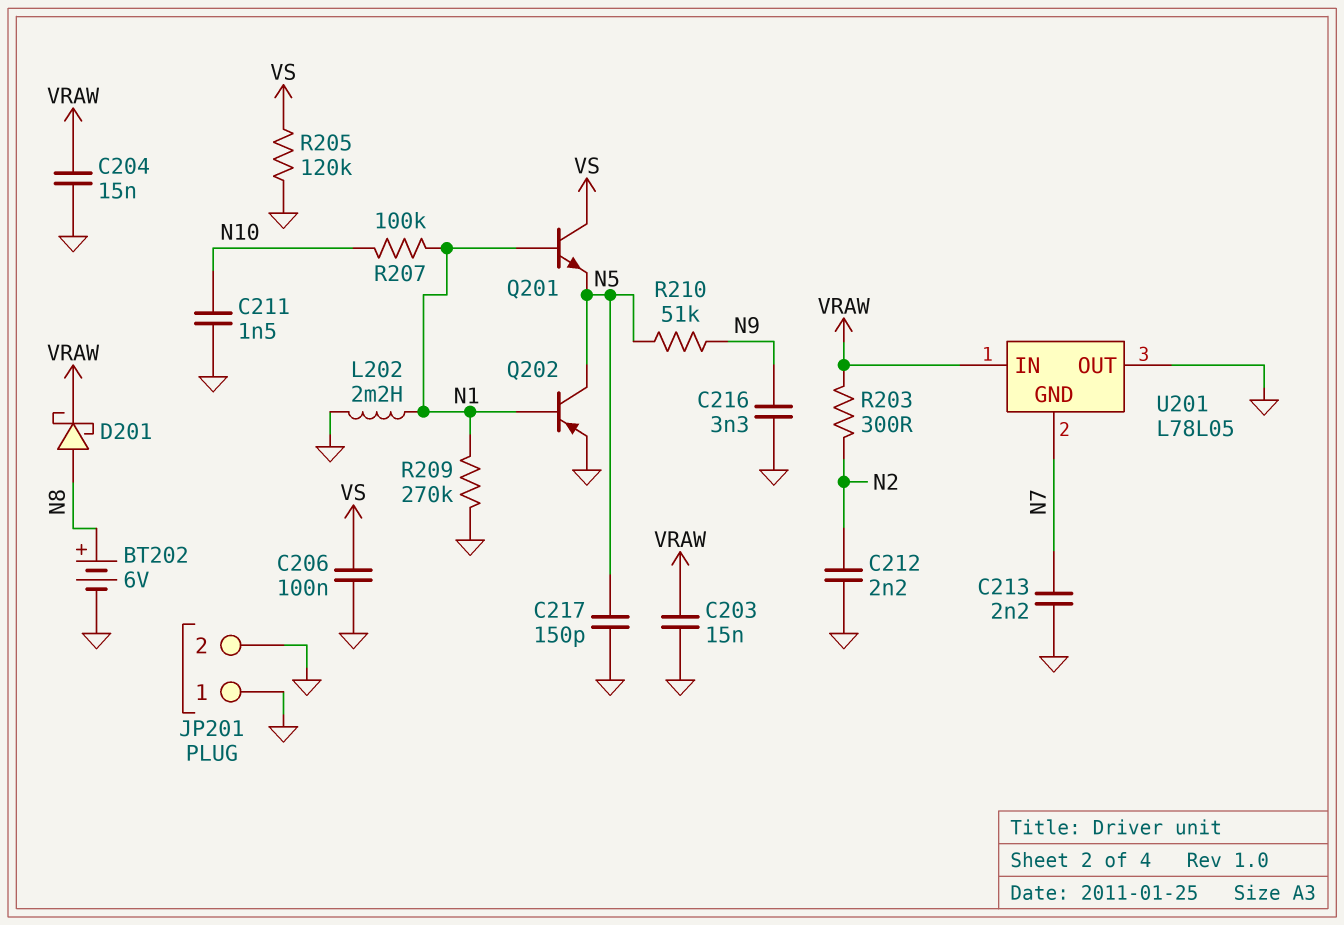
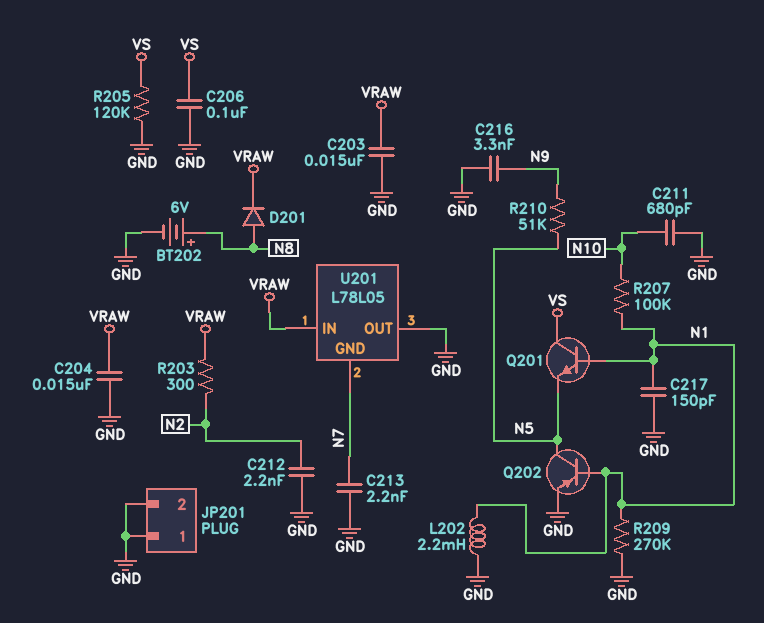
C211: 1.5nF (GND, N10) -> 680pF (GND, N10)
C217: 150pF (GND, N5) -> 150pF (GND, N1)
D201: schottky (A N8, K VRAW) -> diode (A N8, K VRAW)

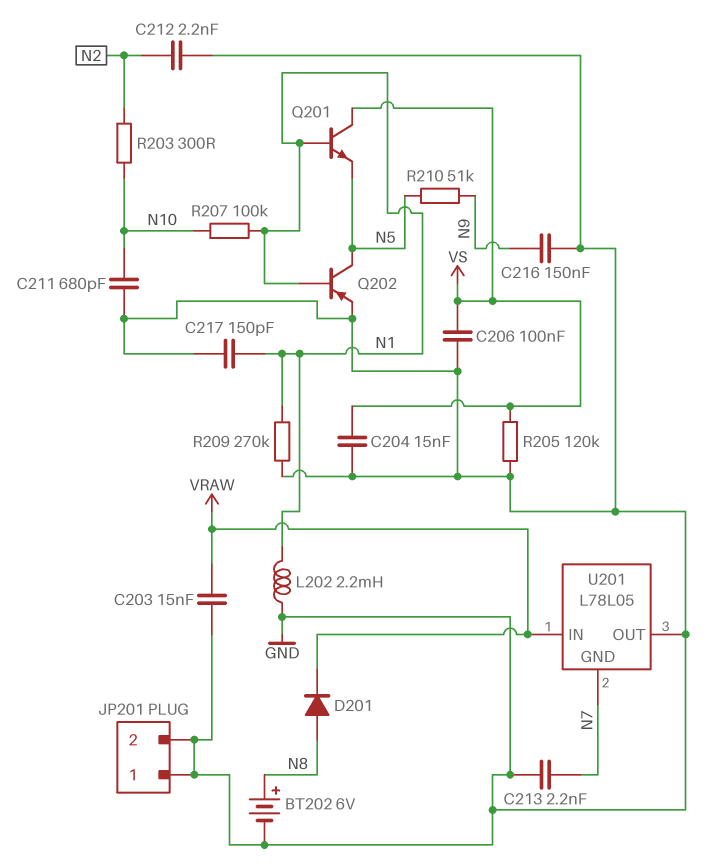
C204: 15nF (GND, VRAW) -> 15nF (GND, VS)
C216: 3.3nF (GND, N9) -> 150nF (GND, N9)
R203: 300 (N2, VRAW) -> 300 (N2, N10)

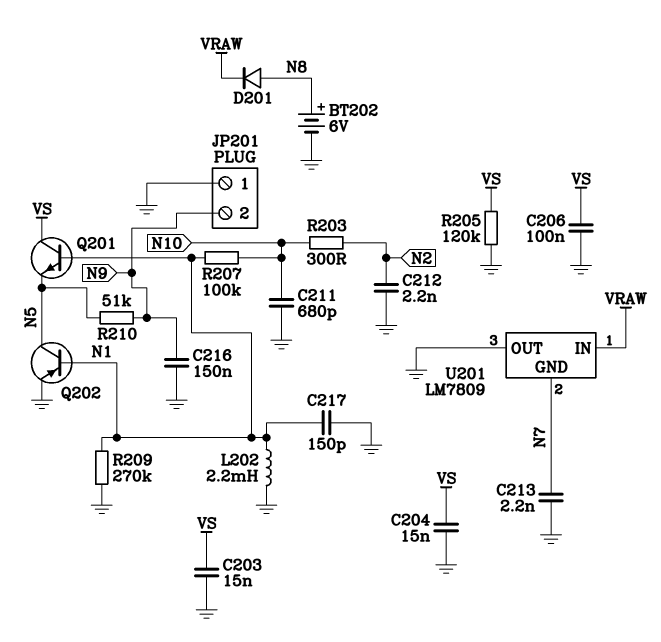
C203: 15nF (GND, VRAW) -> 15nF (GND, VS)
JP201 pin 2: GND -> N9
U201: L78L05 -> LM7809

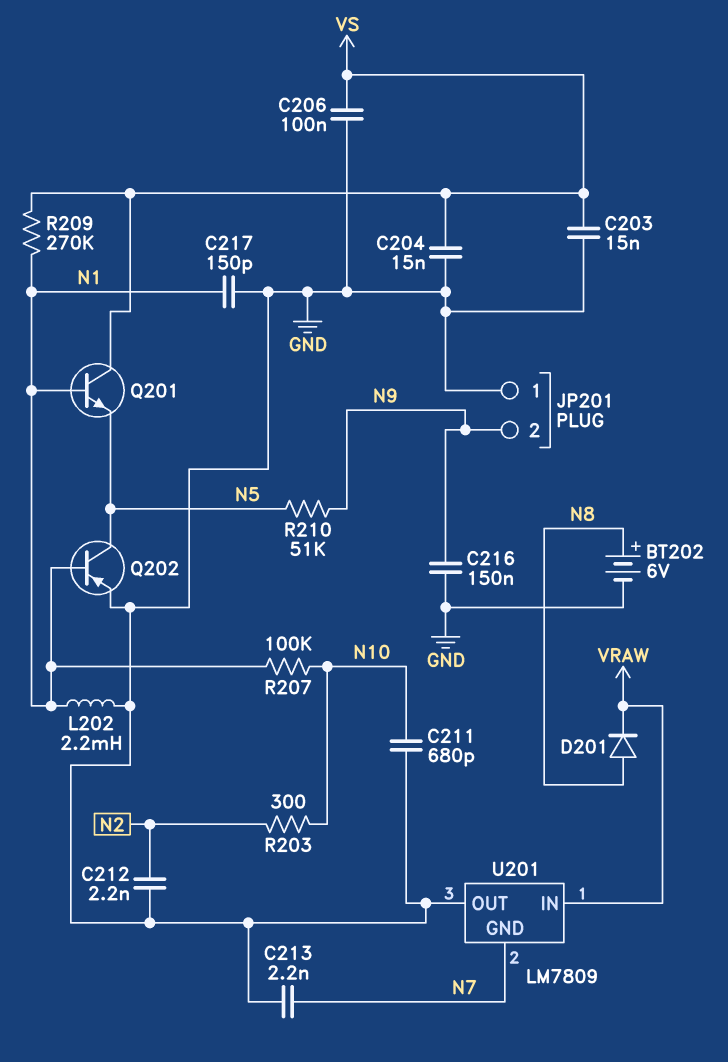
R205: 120k (GND, VS) -> none
R209: 270k (GND, N1) -> 270k (N1, VS)

